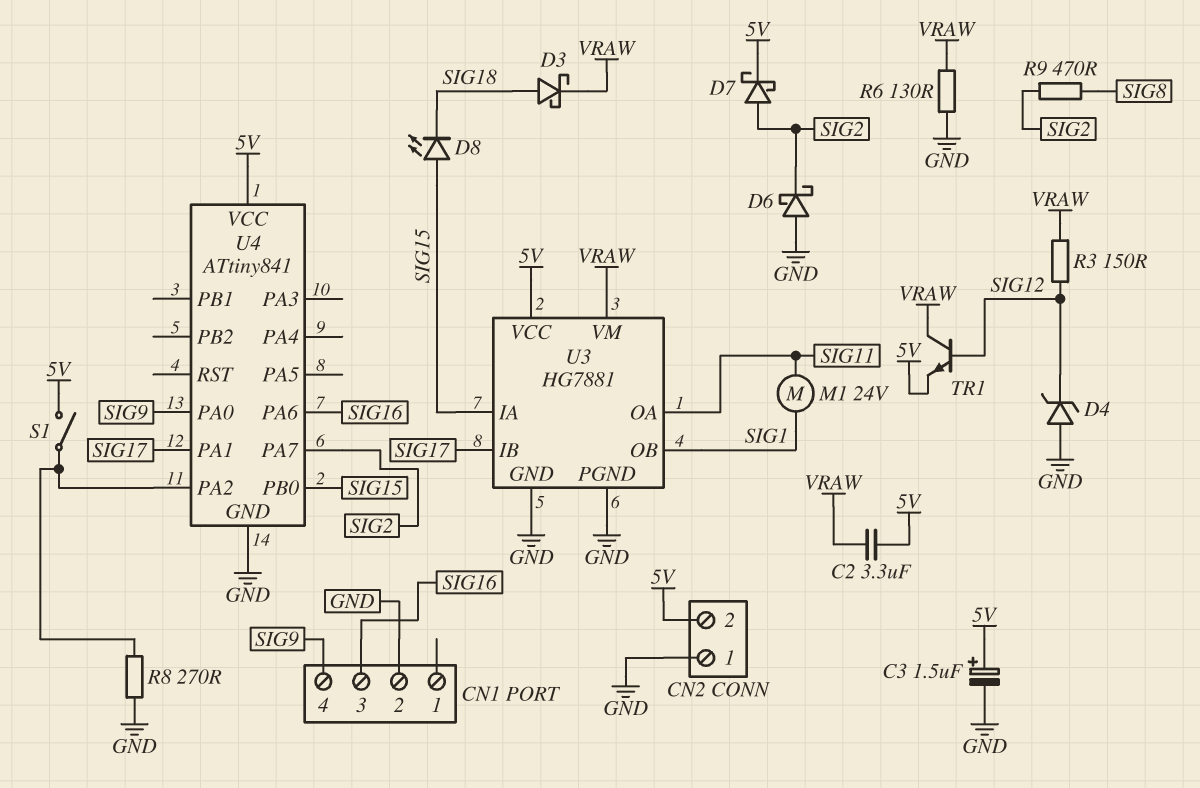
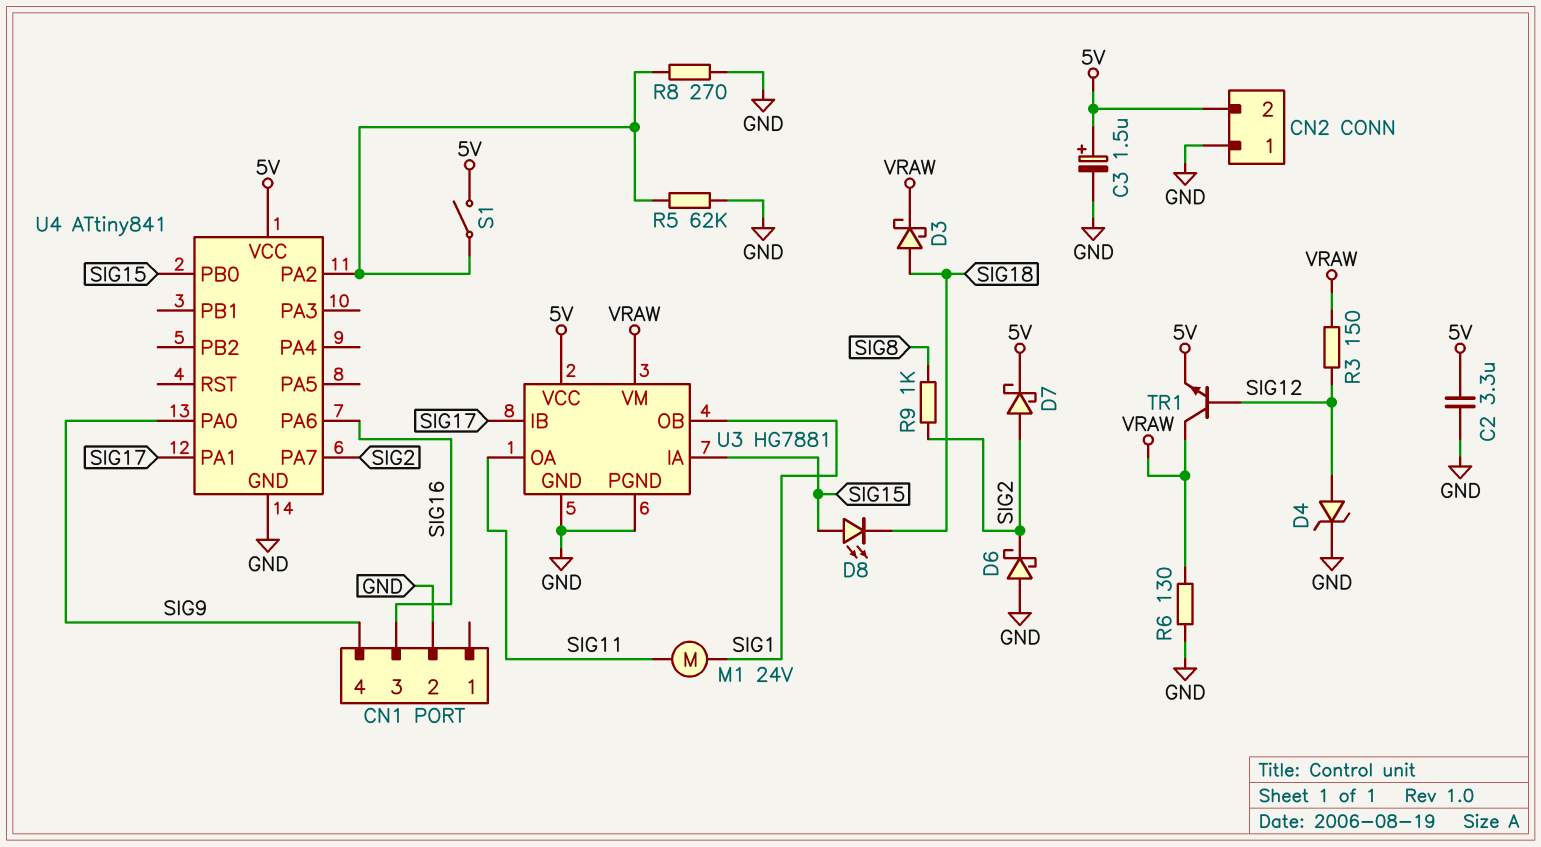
C2: 3.3uF (5V, VRAW) -> 3.3uF (5V, GND)
D4: zener (A GND, K SIG12) -> zener (A SIG12, K GND)
R5: none -> 62k (GND, U4/PA2)
R9: 470 (SIG2, SIG8) -> 1k (SIG2, SIG8)

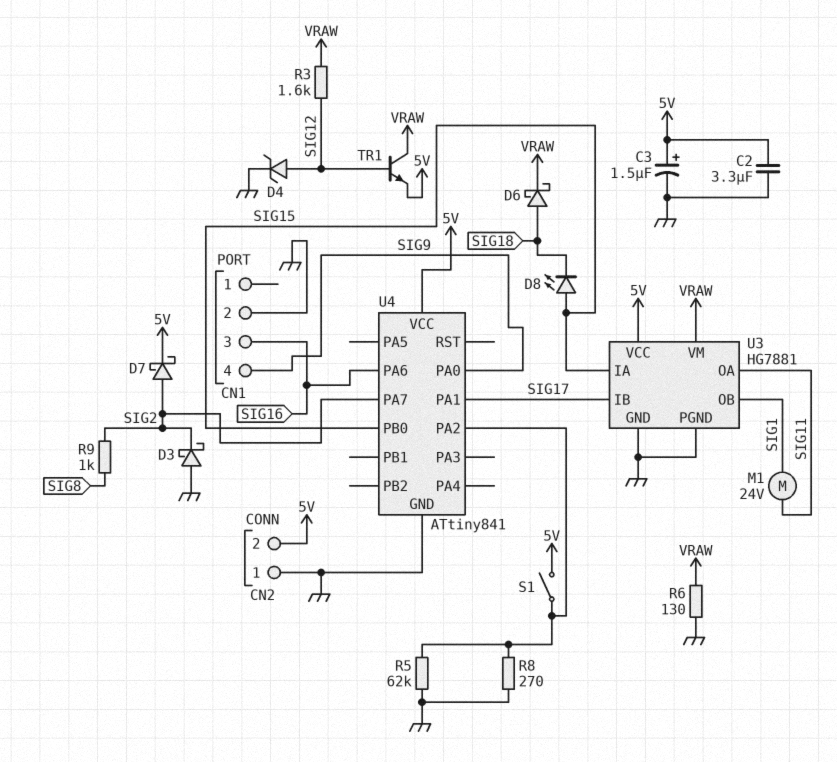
D3: schottky (A SIG18, K VRAW) -> schottky (A GND, K SIG2)
D6: schottky (A GND, K SIG2) -> schottky (A SIG18, K VRAW)
R3: 150 (SIG12, VRAW) -> 1.6k (SIG12, VRAW)

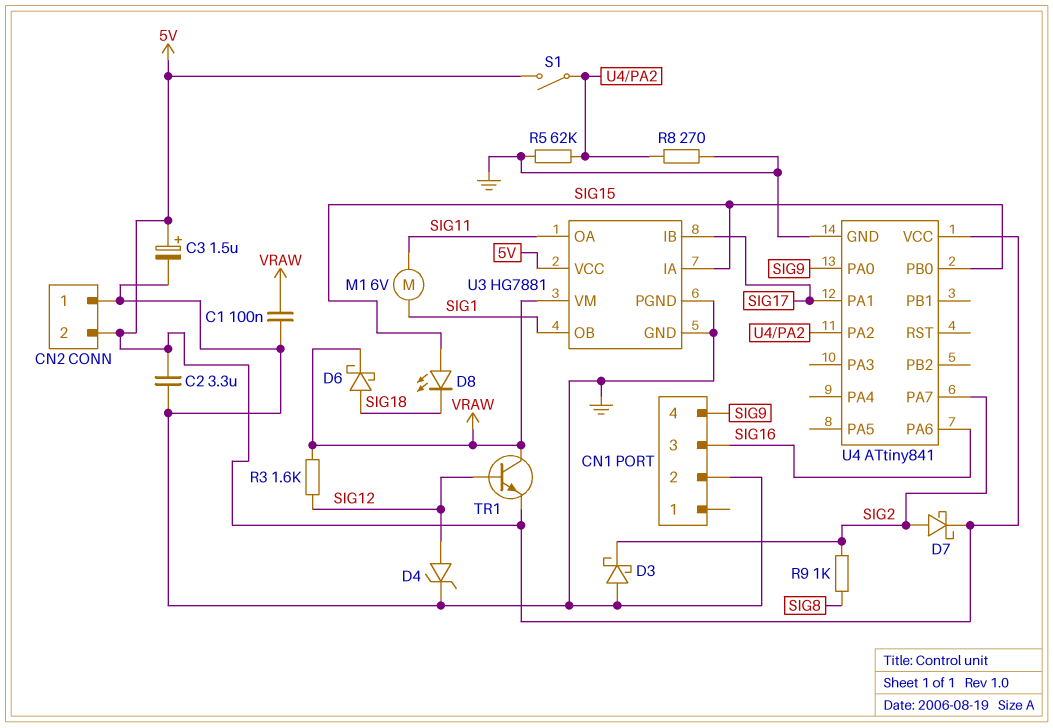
C1: none -> 100nF (GND, VRAW)
M1: motor 24V (SIG1, SIG11) -> motor 6V (SIG1, SIG11)
R6: 130 (GND, VRAW) -> none

